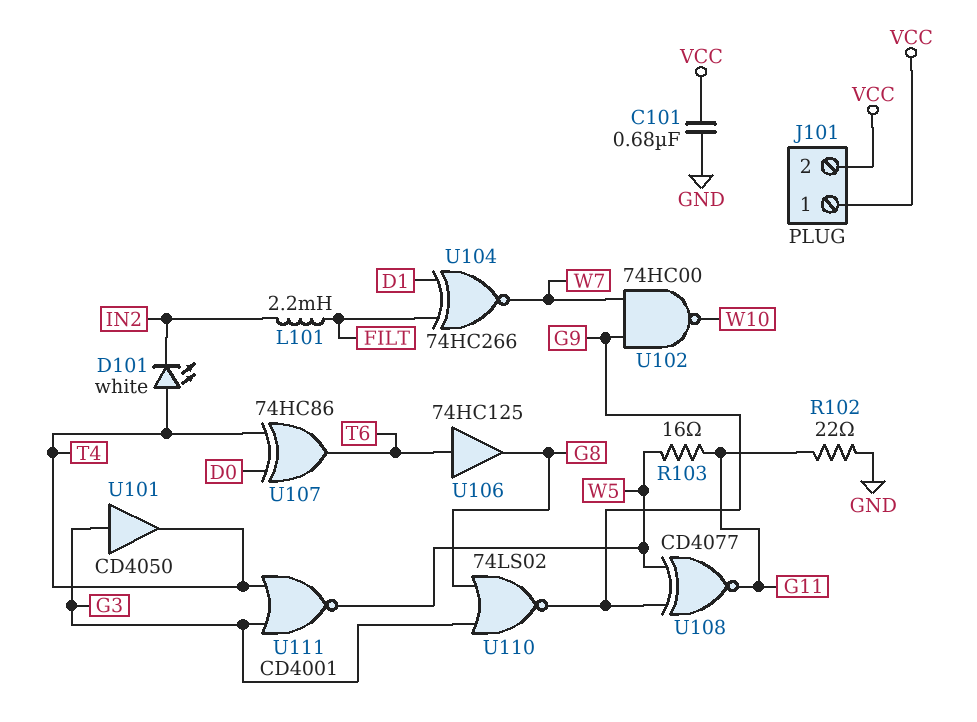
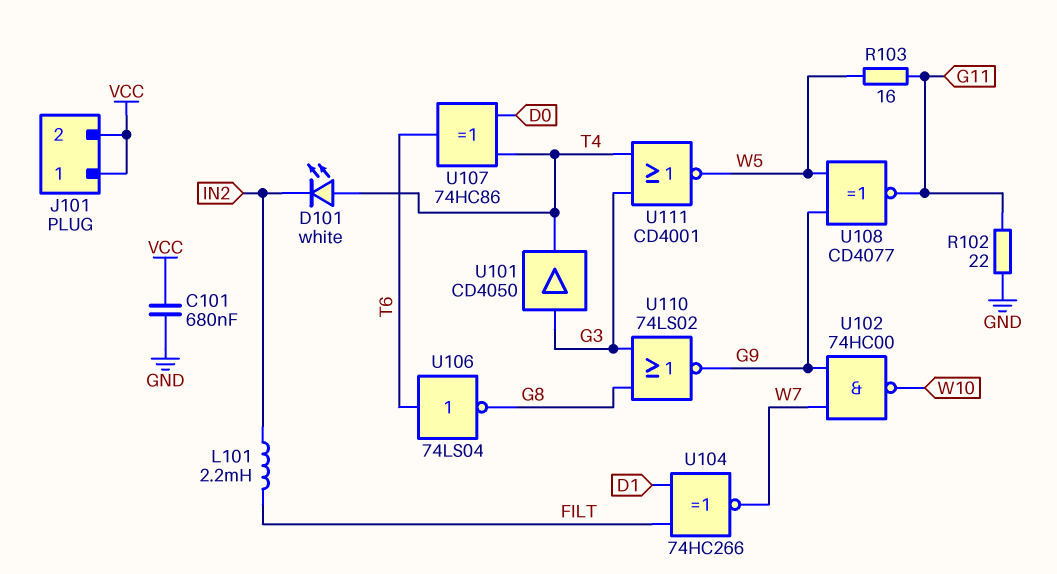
U106: buffer 74HC125 (in T6, out G8) -> NOT 74LS04 (in T6, out G8)

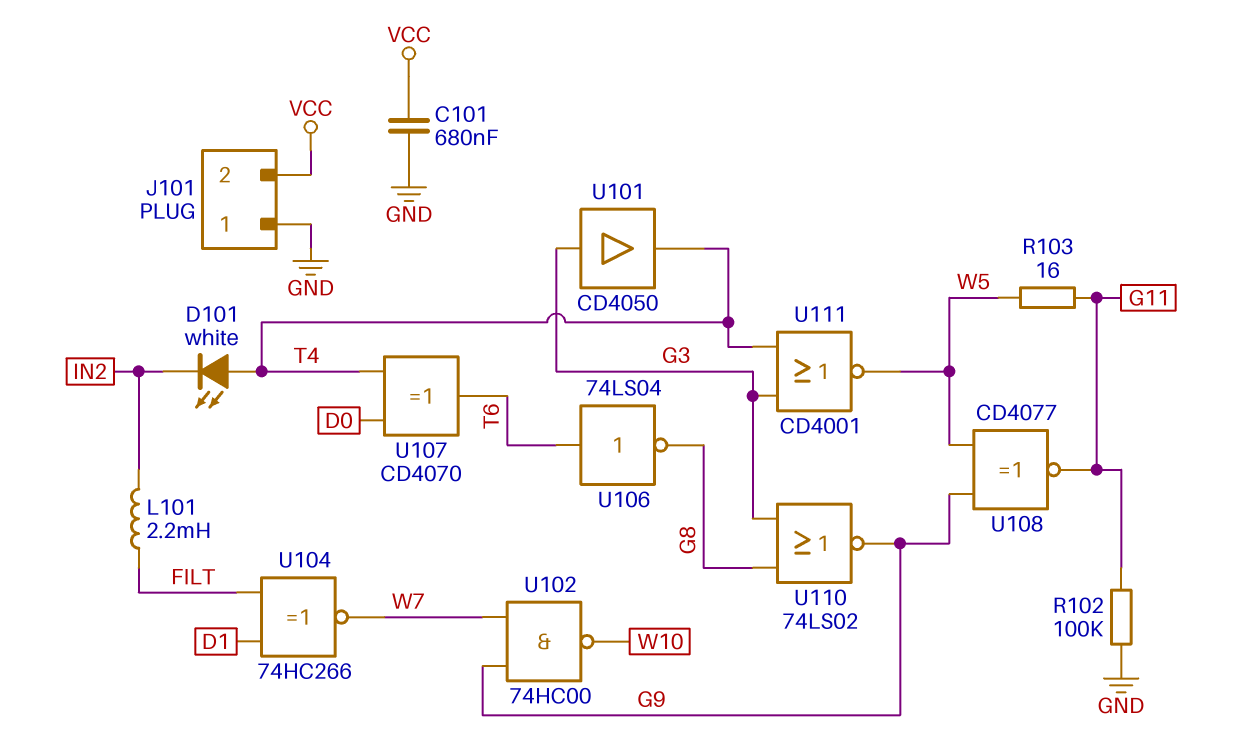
J101 pin 1: VCC -> GND
R102: 22 (G11, GND) -> 100k (G11, GND)
U107: XOR 74HC86 (in D0, in T4, out T6) -> XOR CD4070 (in D0, in T4, out T6)

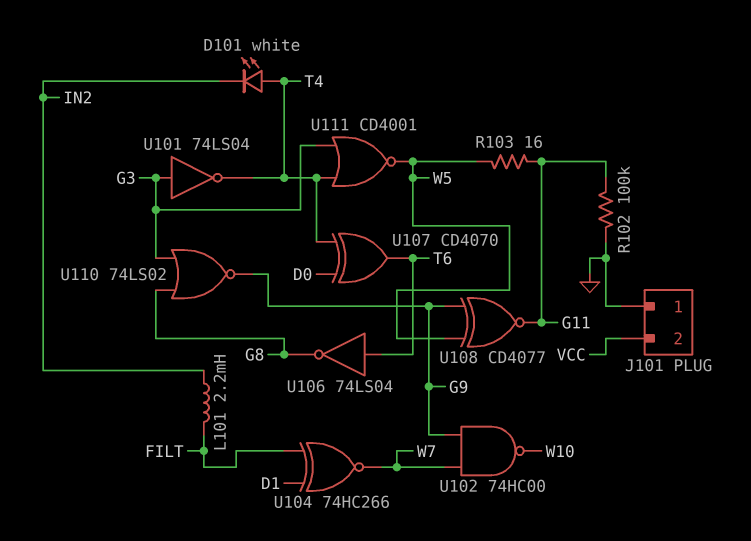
C101: 680nF (GND, VCC) -> none
U101: buffer CD4050 (in G3, out T4) -> NOT 74LS04 (in G3, out T4)

